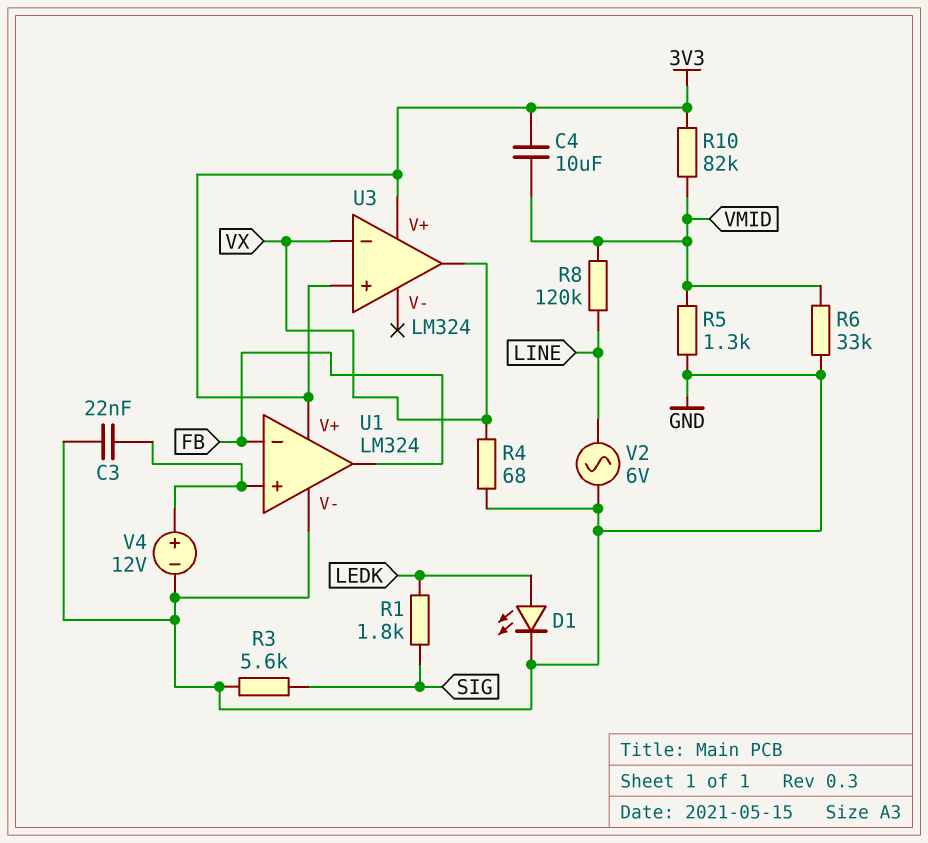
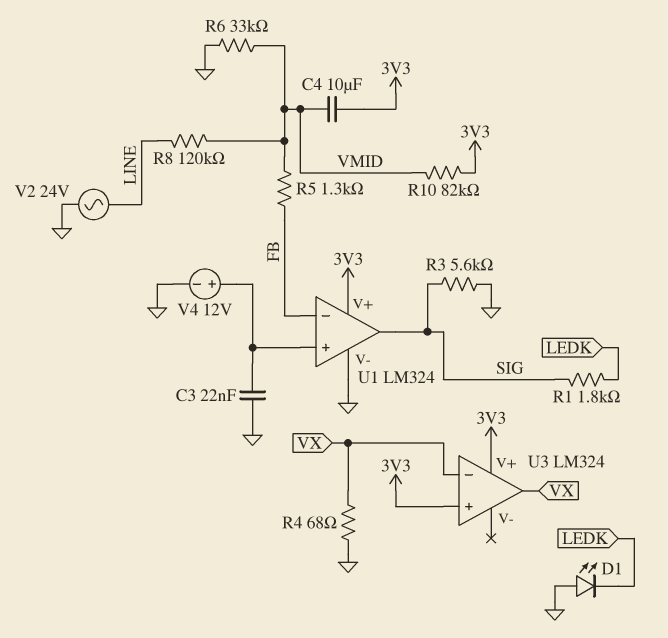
D1: LED (A LEDK, K GND) -> LED (A GND, K LEDK)
R5: 1.3k (GND, VMID) -> 1.3k (FB, VMID)
U1 pin out: FB -> SIG
V2: AC 6V (GND, LINE) -> AC 24V (GND, LINE)

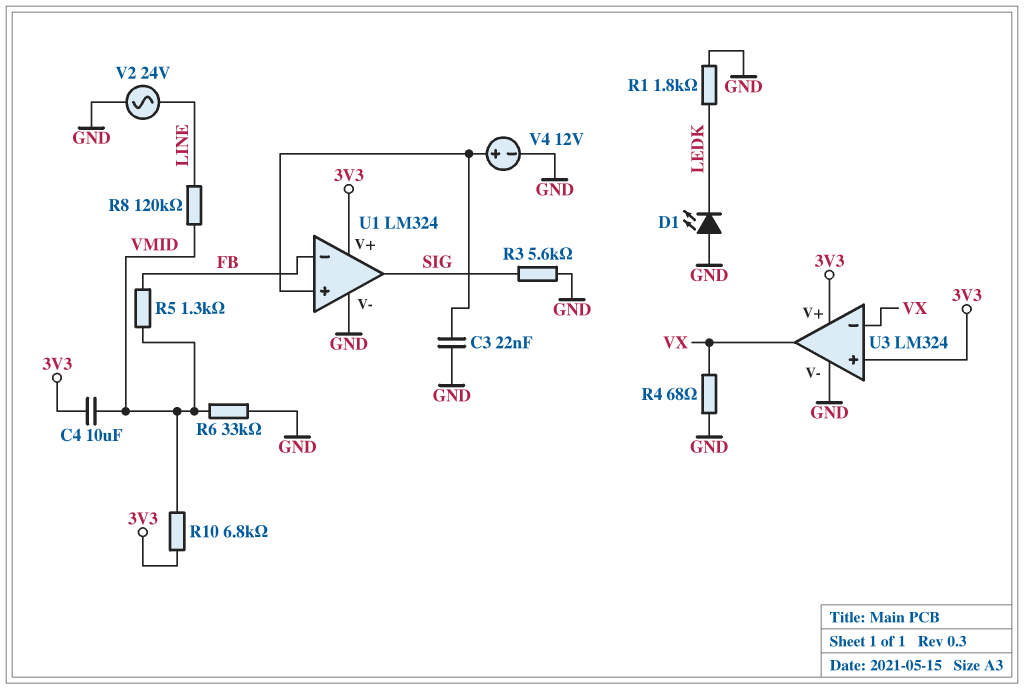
R1: 1.8k (LEDK, SIG) -> 1.8k (GND, LEDK)
R10: 82k (3V3, VMID) -> 6.8k (3V3, VMID)
U3 pin V-: none -> GND

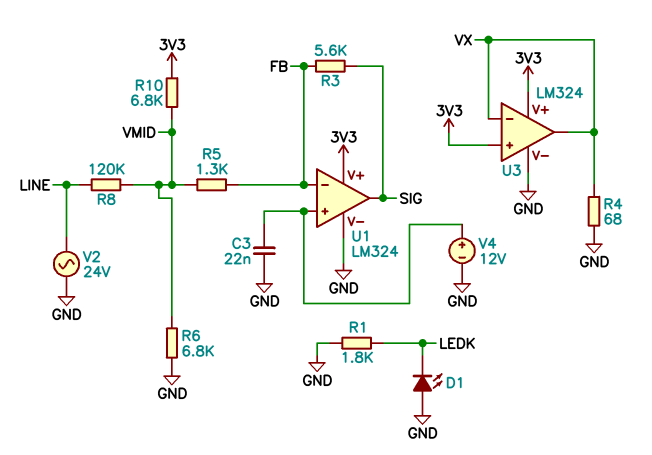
C4: 10uF (3V3, VMID) -> none
R3: 5.6k (GND, SIG) -> 5.6k (FB, SIG)
R6: 33k (GND, VMID) -> 6.8k (GND, VMID)

